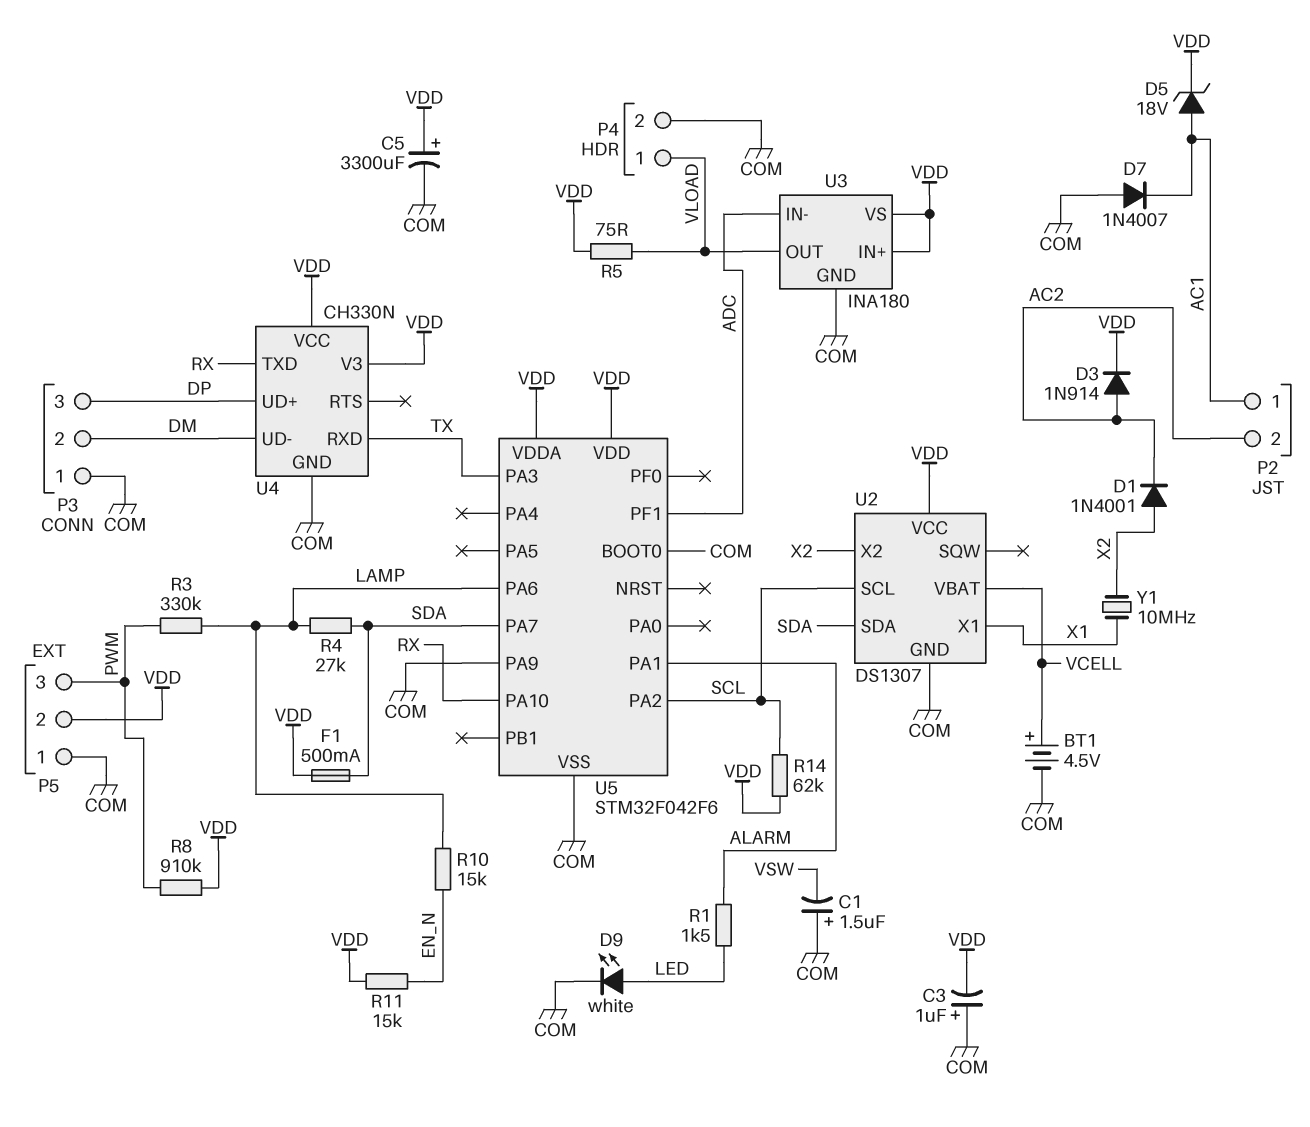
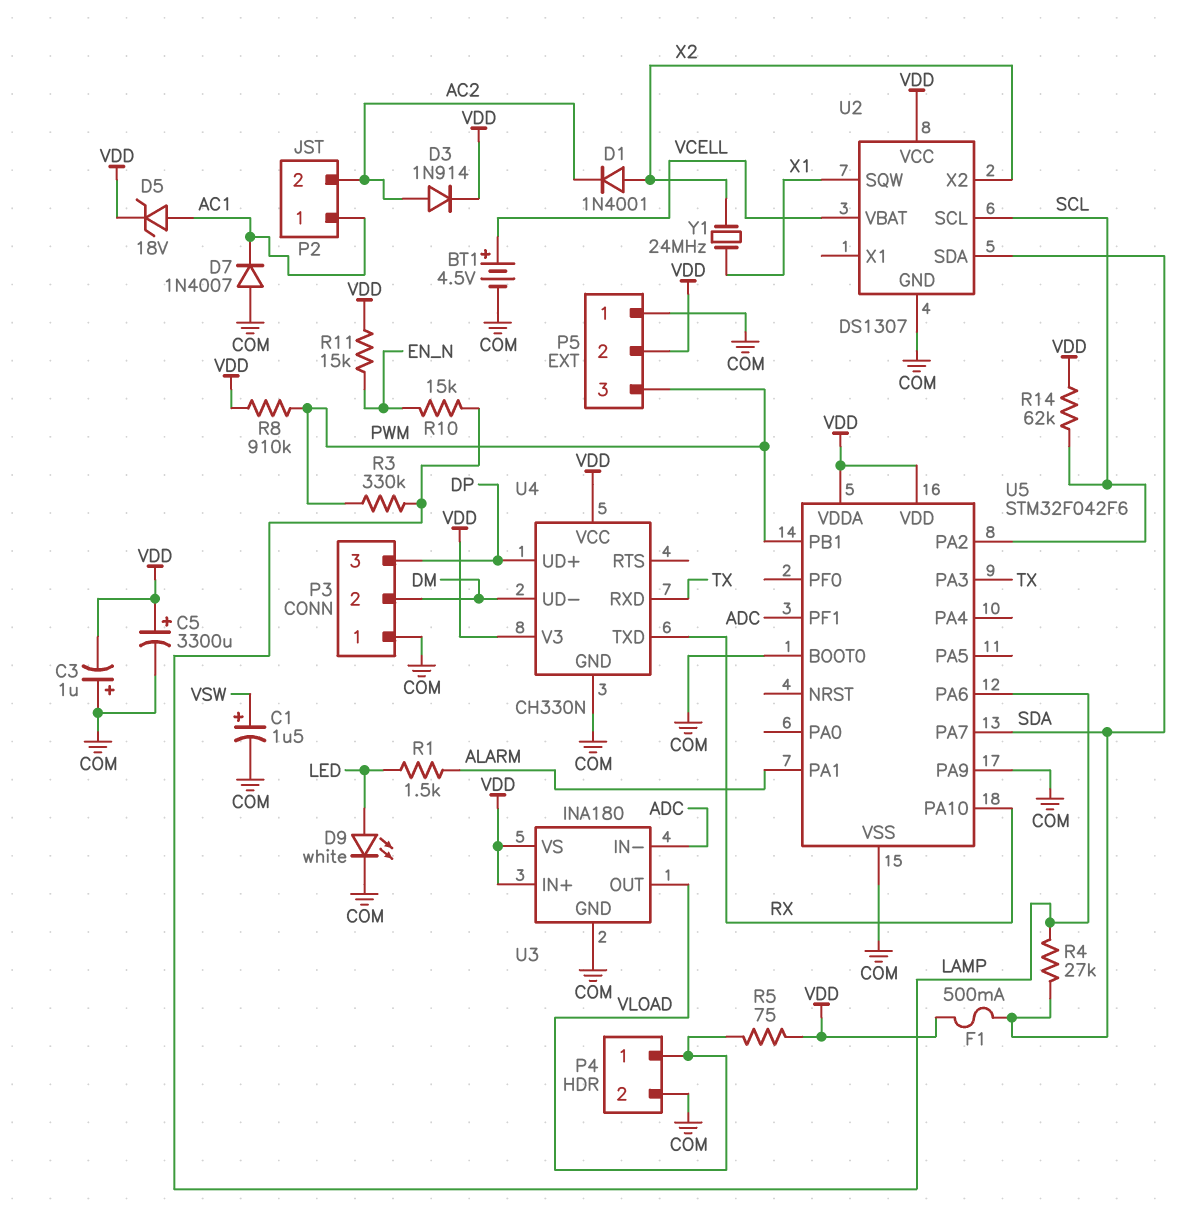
C1: 1.5uF (plus COM, minus VSW) -> 1.5uF (plus VSW, minus COM)
U2 pin SQW: none -> X1
U2 pin X1: X1 -> none
U5 pin PB1: none -> PWM
Y1: 10MHz (X1, X2) -> 24MHz (X1, X2)

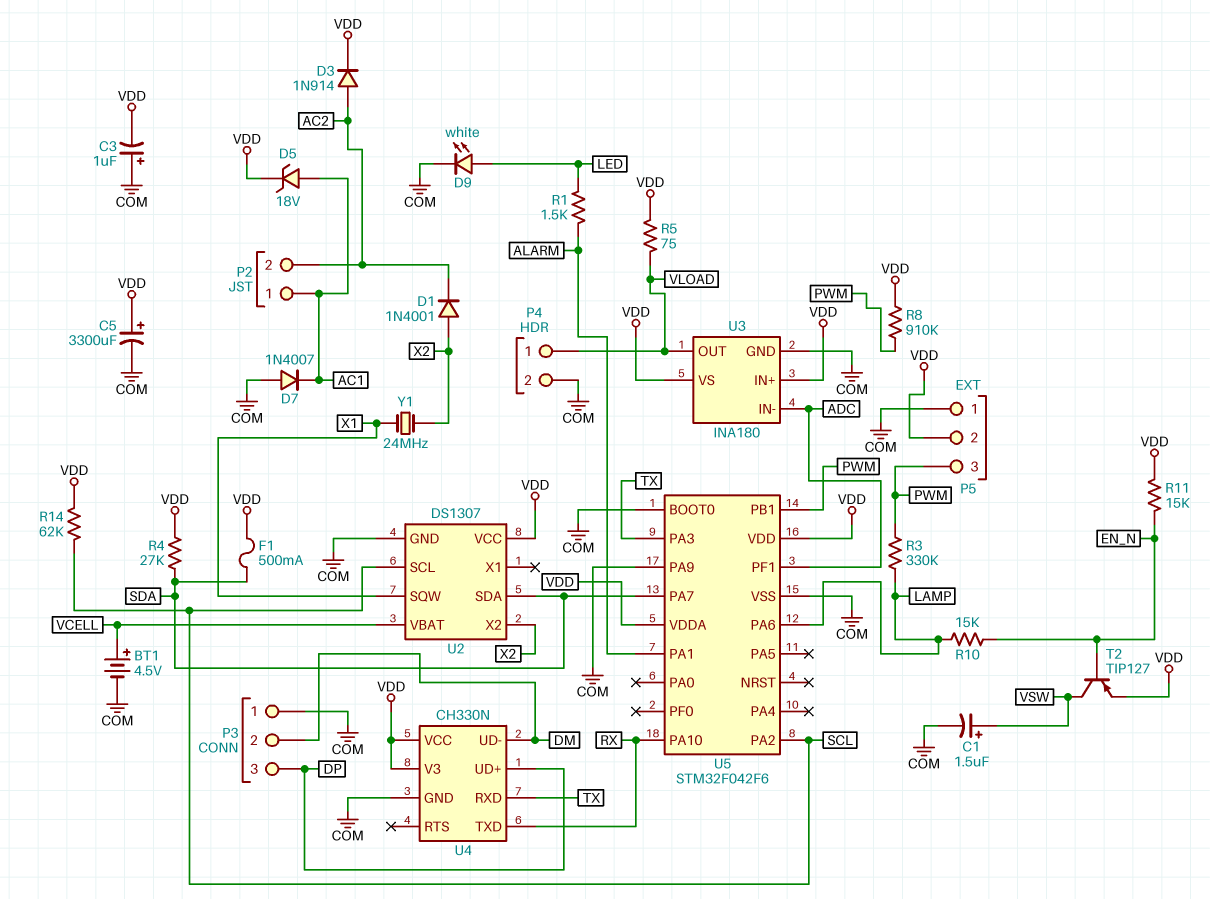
R4: 27k (LAMP, SDA) -> 27k (SDA, VDD)
T2: none -> PNP TIP127 (B EN_N, C VSW, E VDD)

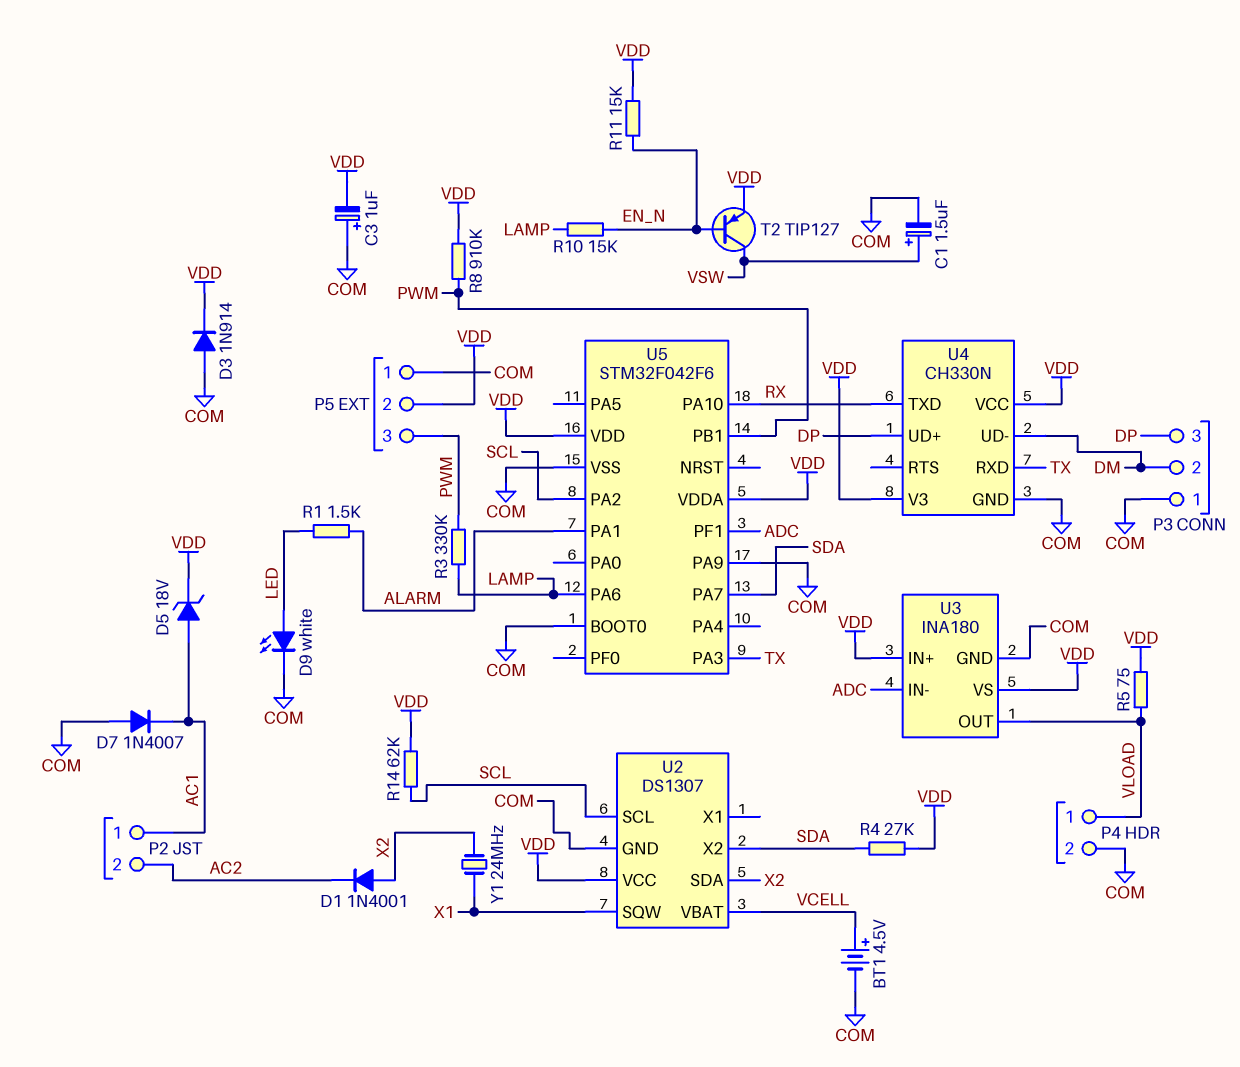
C5: 3300uF (plus VDD, minus COM) -> none
D3: diode 1N914 (A AC2, K VDD) -> diode 1N914 (A COM, K VDD)
F1: 500mA (SDA, VDD) -> none
U2 pin SDA: SDA -> X2
U2 pin X2: X2 -> SDA

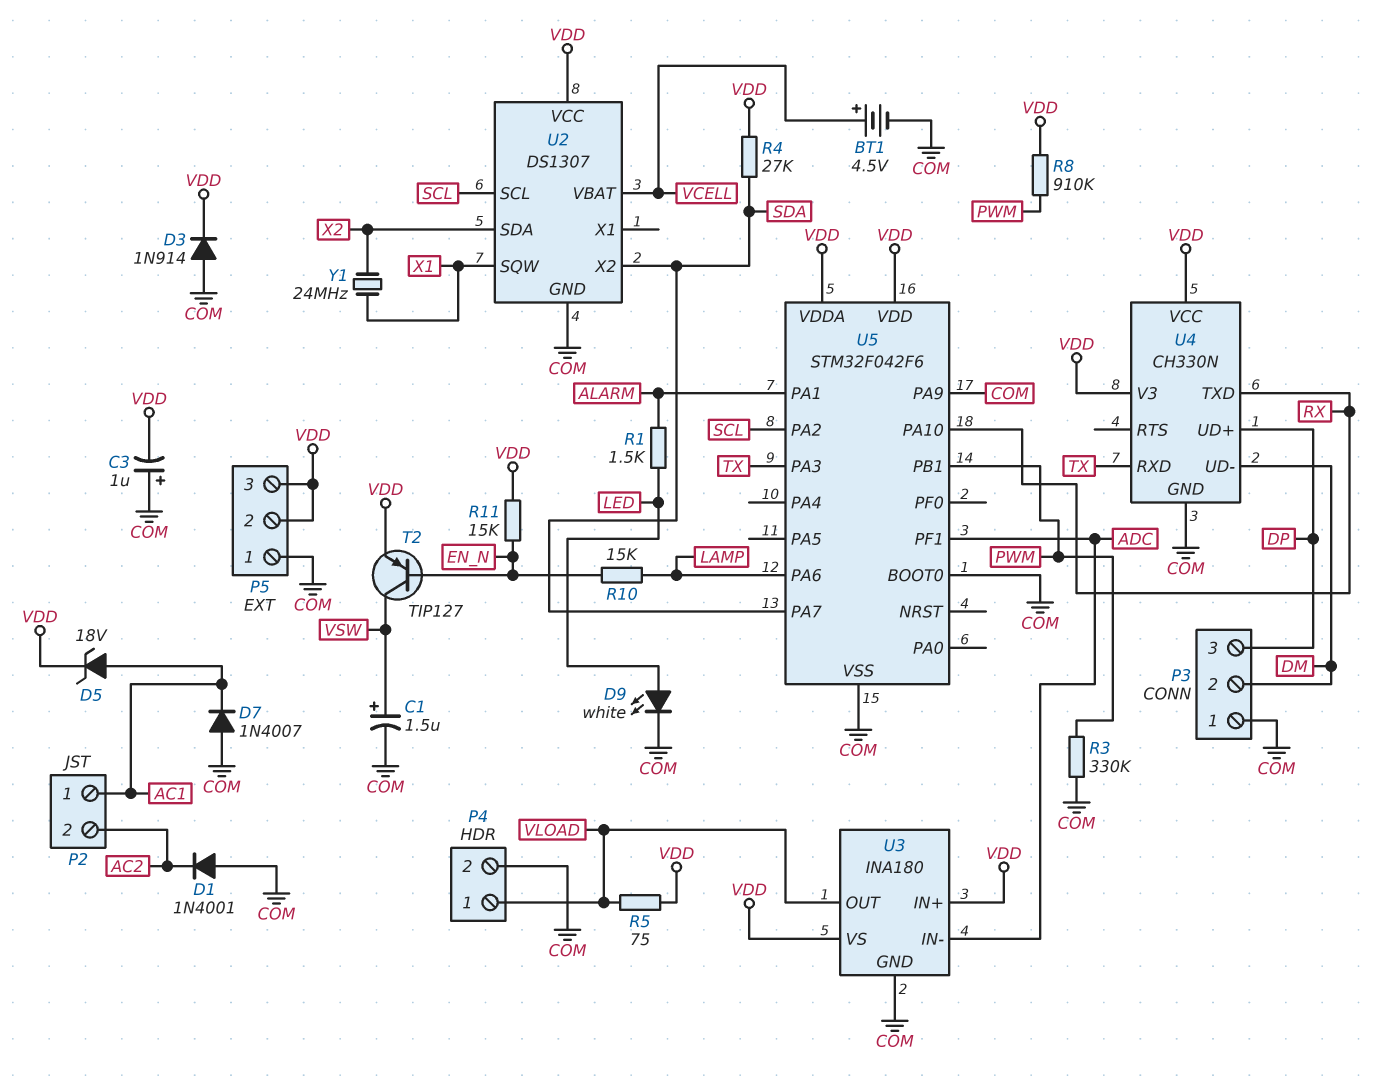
D1: diode 1N4001 (A X2, K AC2) -> diode 1N4001 (A COM, K AC2)
P5 pin 3: PWM -> VDD
R3: 330k (LAMP, PWM) -> 330k (COM, PWM)
R14: 62k (SCL, VDD) -> none

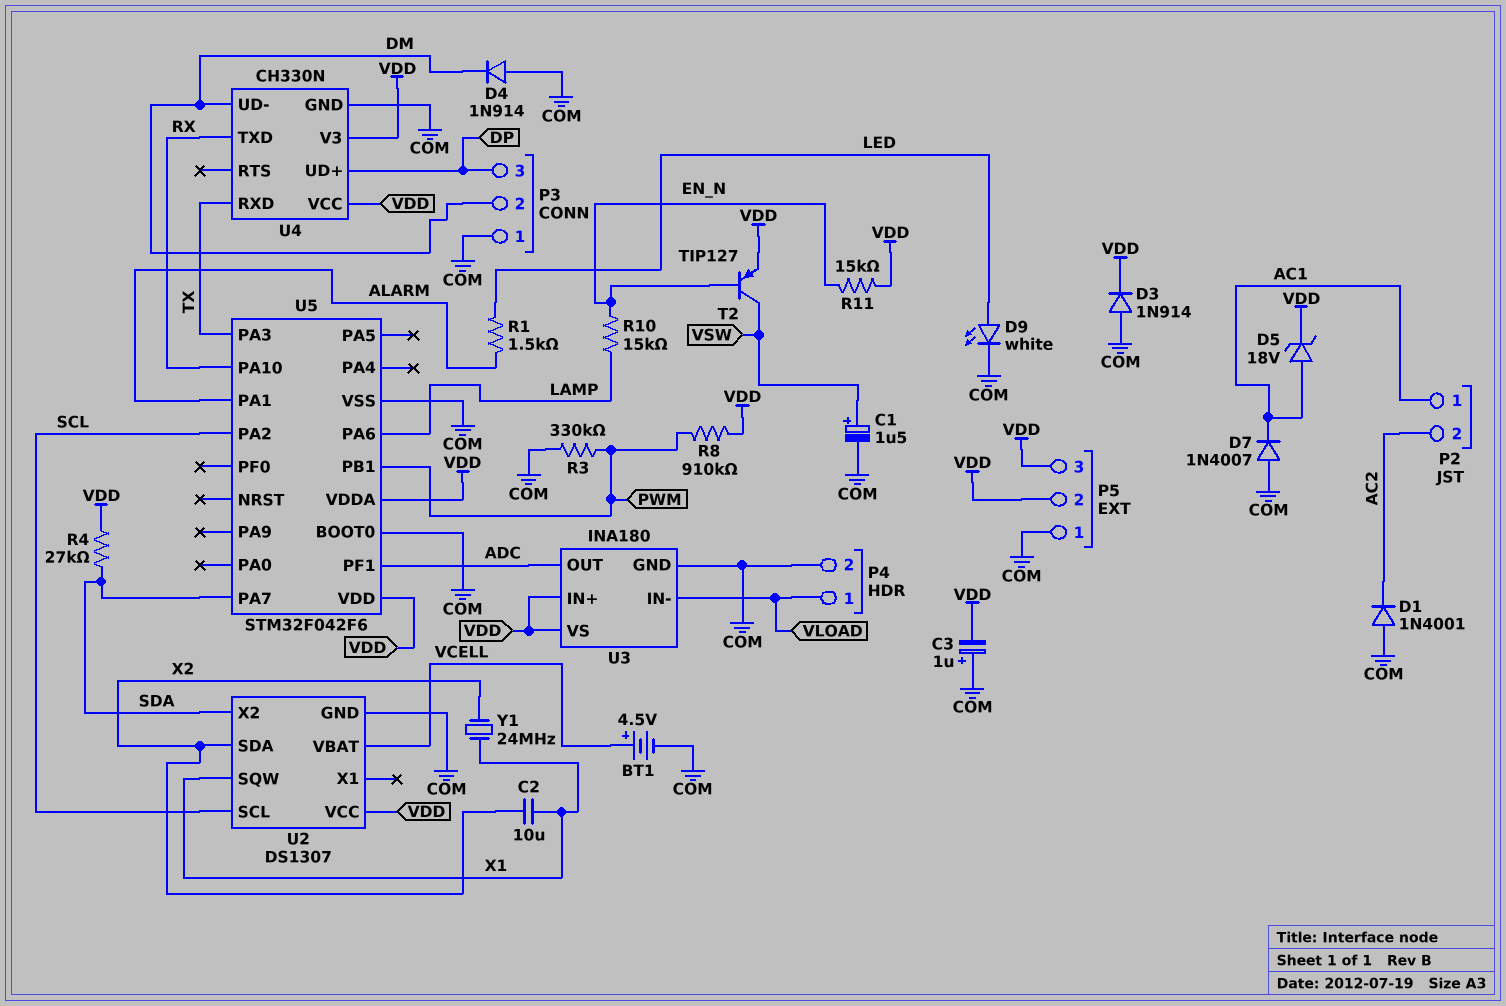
C2: none -> 10uF (X1, X2)
D4: none -> diode 1N914 (A COM, K DM)
R5: 75 (VDD, VLOAD) -> none
U3 pin IN-: ADC -> VLOAD
U3 pin OUT: VLOAD -> ADC
U5 pin PA9: COM -> none

